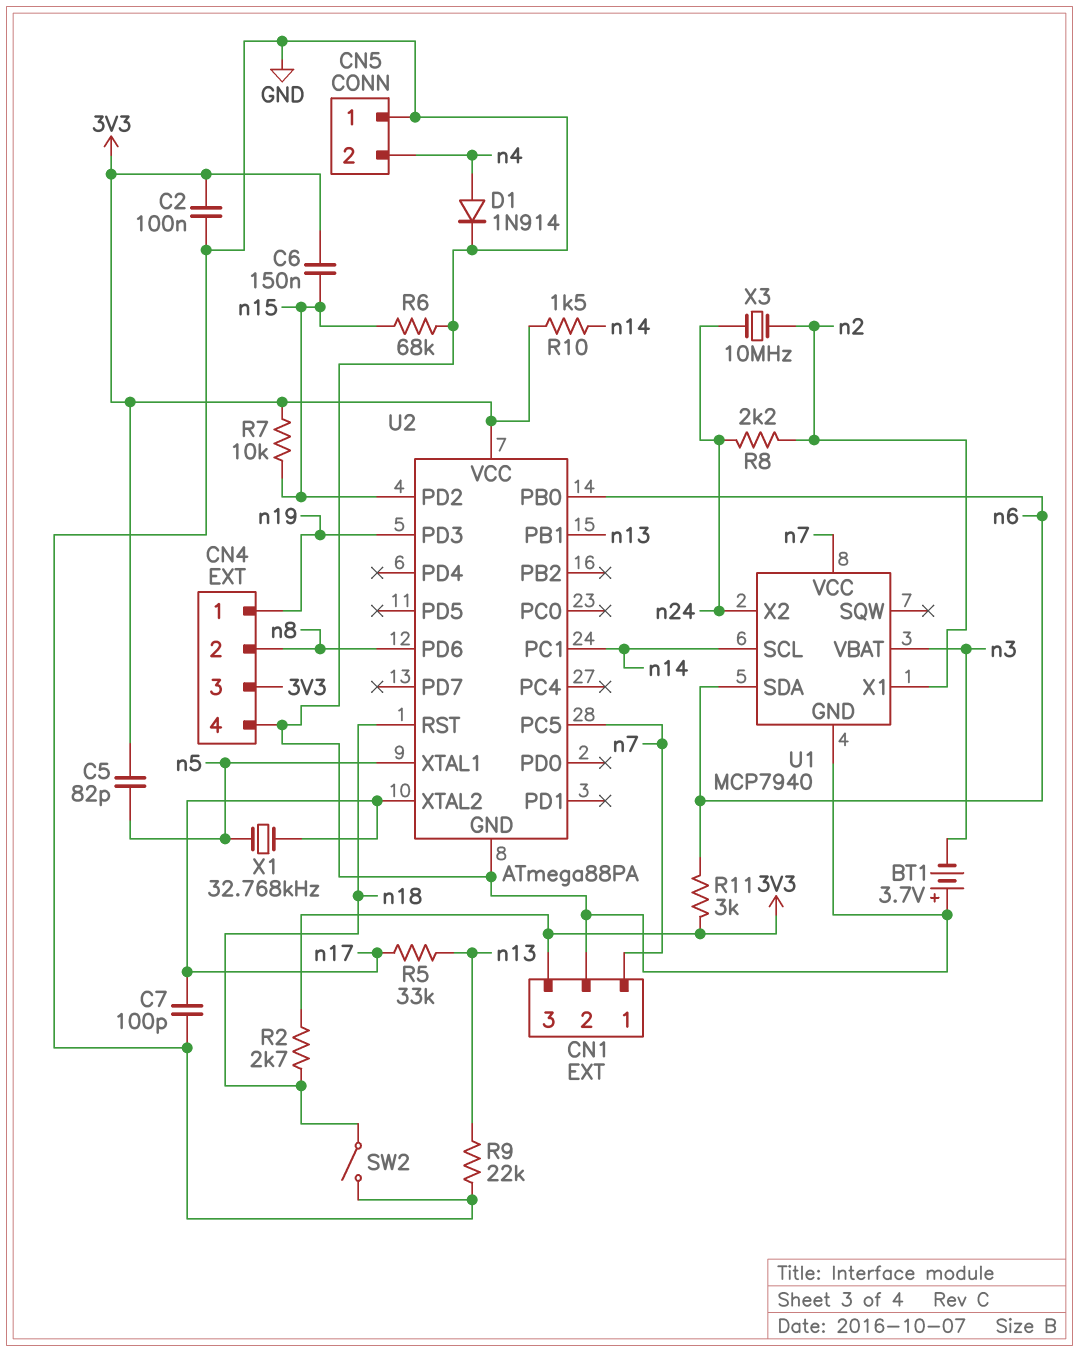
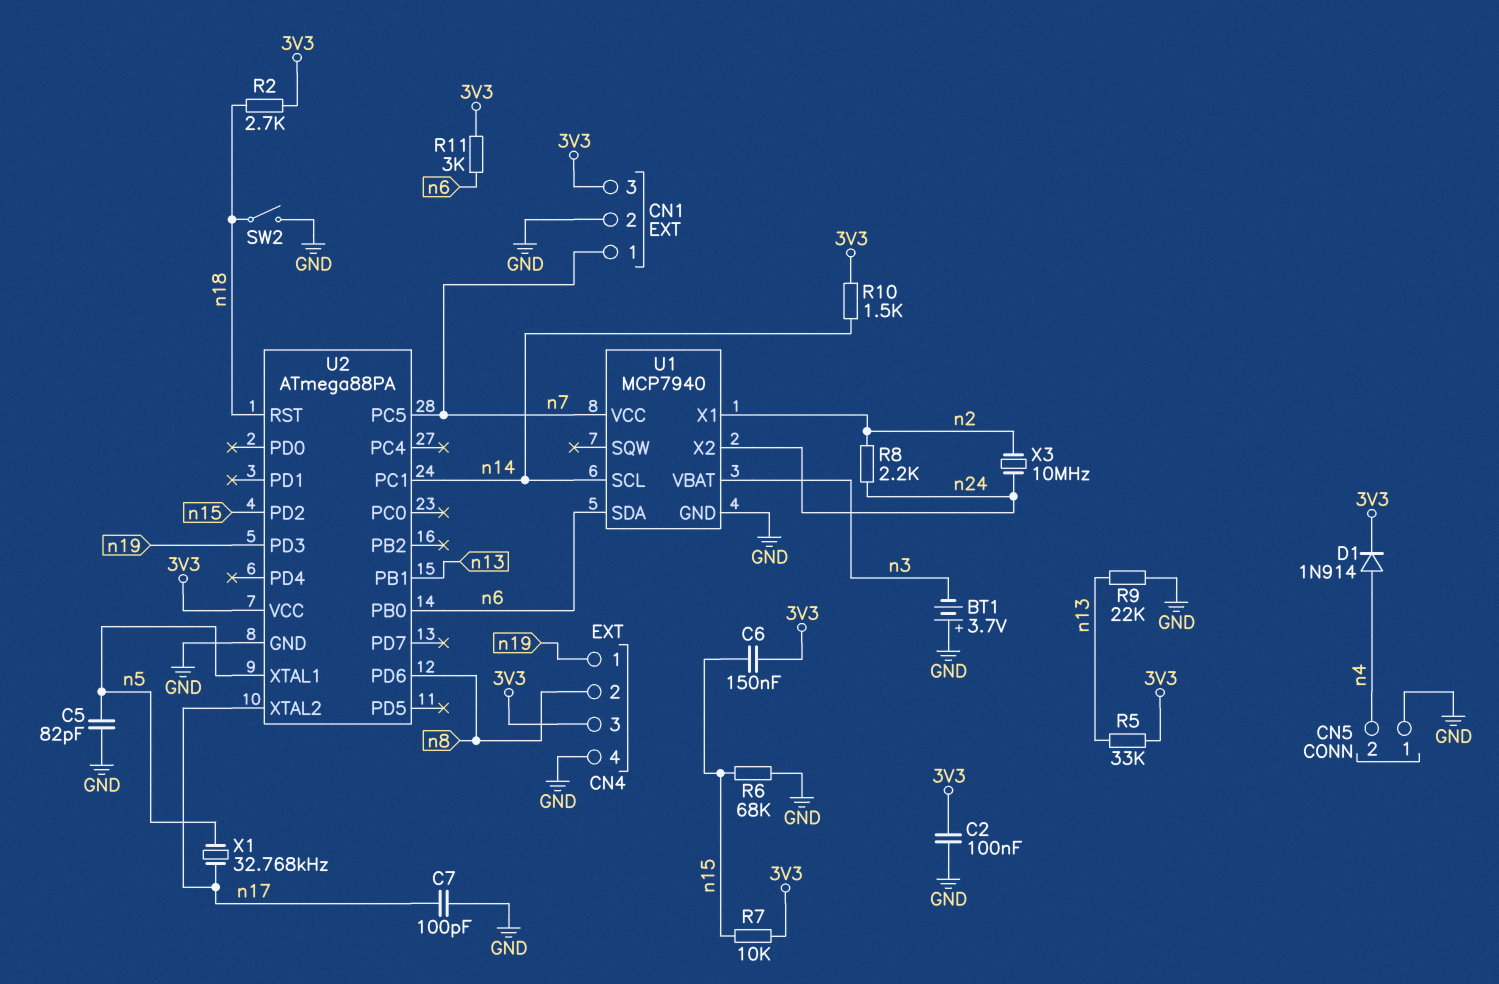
C5: 82pF (3V3, n5) -> 82pF (GND, n5)
D1: diode 1N914 (A n4, K GND) -> diode 1N914 (A n4, K 3V3)
R5: 33k (n13, n17) -> 33k (3V3, n13)

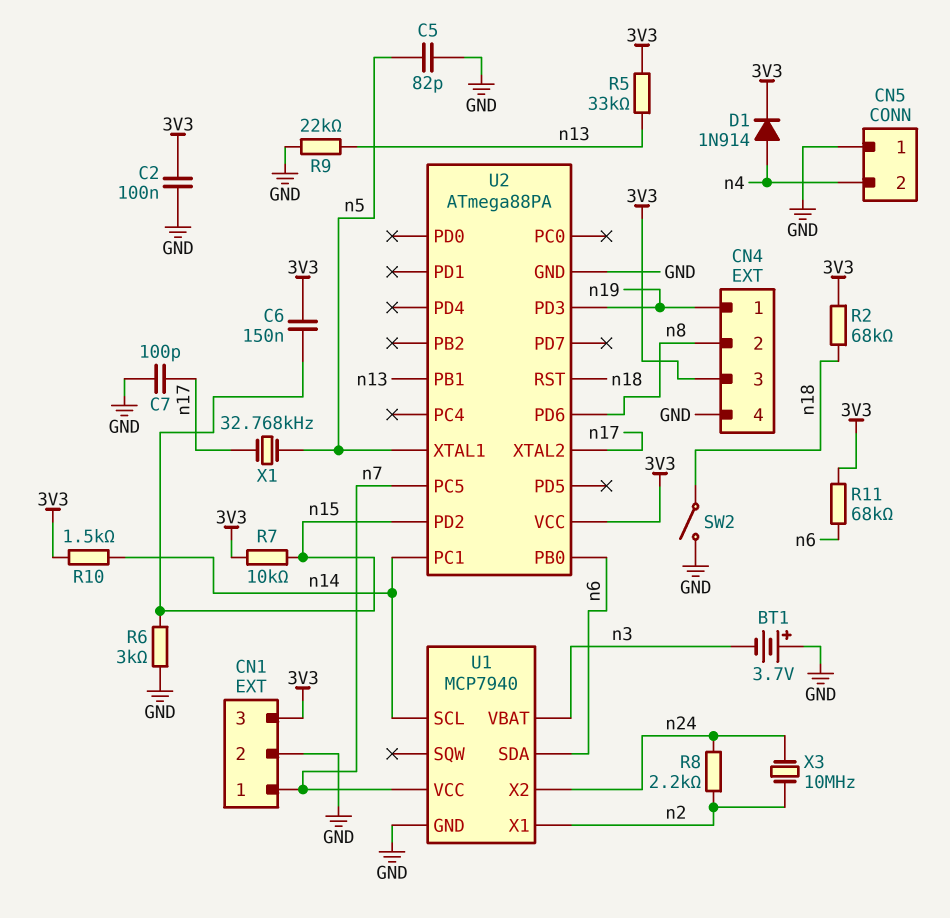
R2: 2.7k (3V3, n18) -> 68k (3V3, n18)
R6: 68k (GND, n15) -> 3k (GND, n15)
R11: 3k (3V3, n6) -> 68k (3V3, n6)

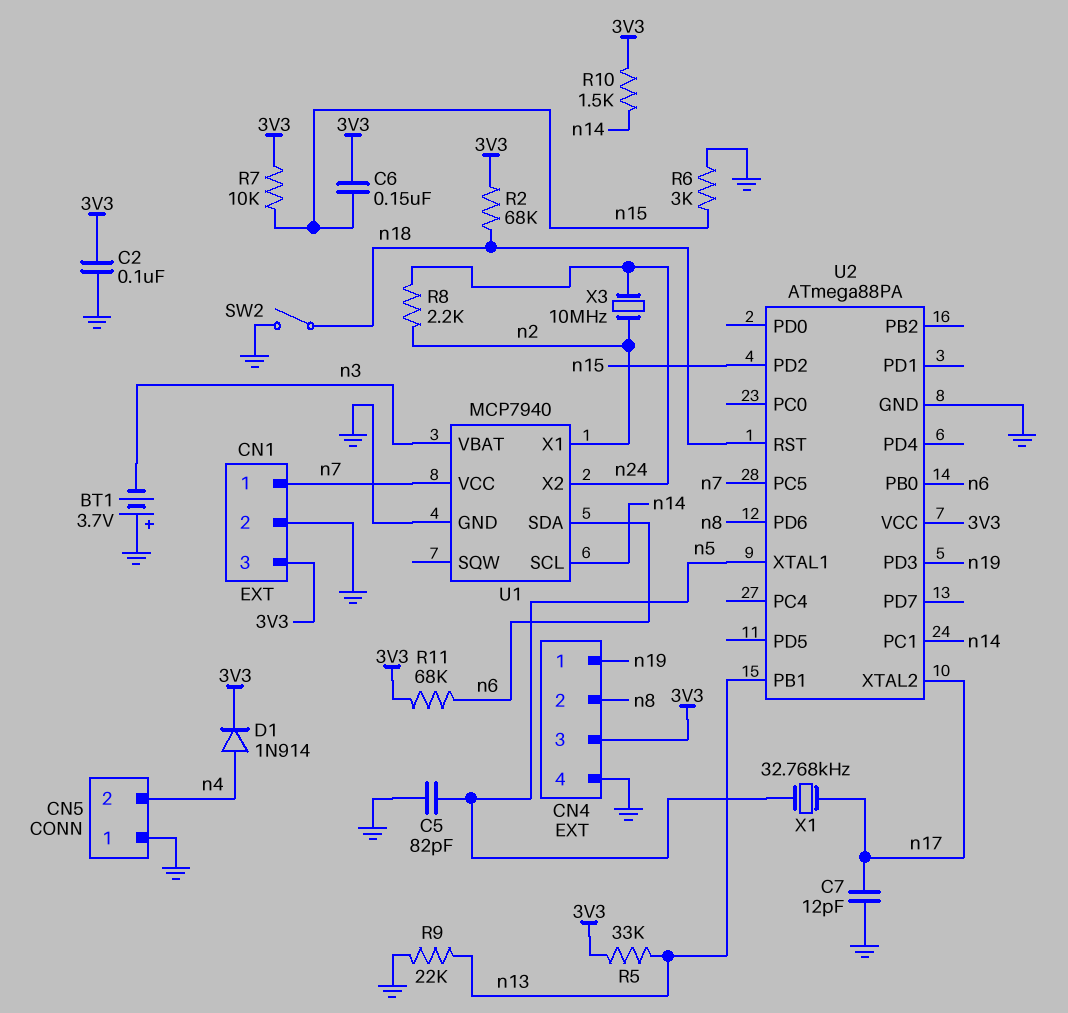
C7: 100pF (GND, n17) -> 12pF (GND, n17)

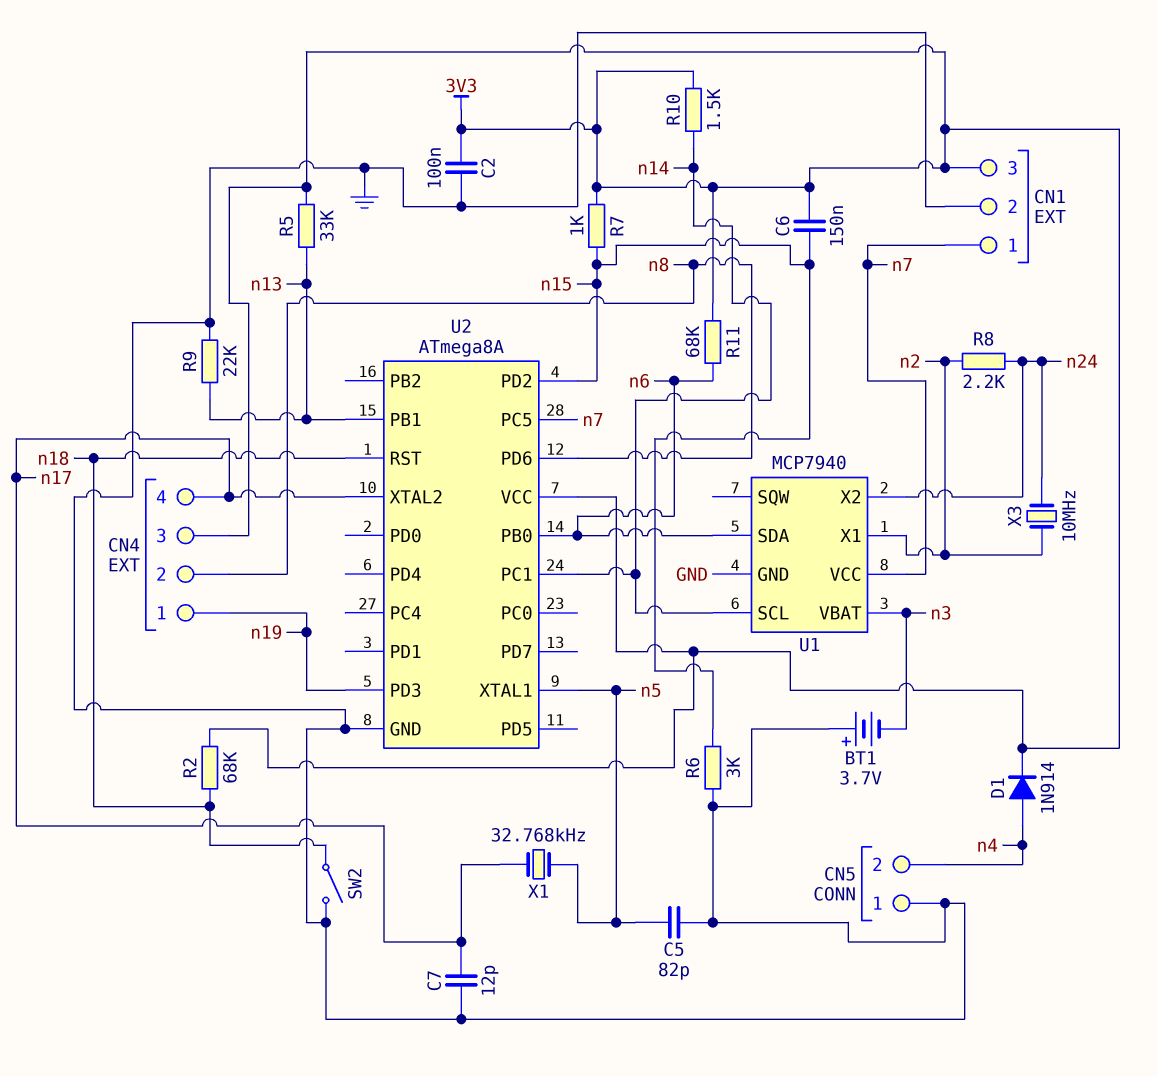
CN4 pin 4: GND -> n17
R7: 10k (3V3, n15) -> 1k (3V3, n15)
U2: ATmega88PA -> ATmega8A

